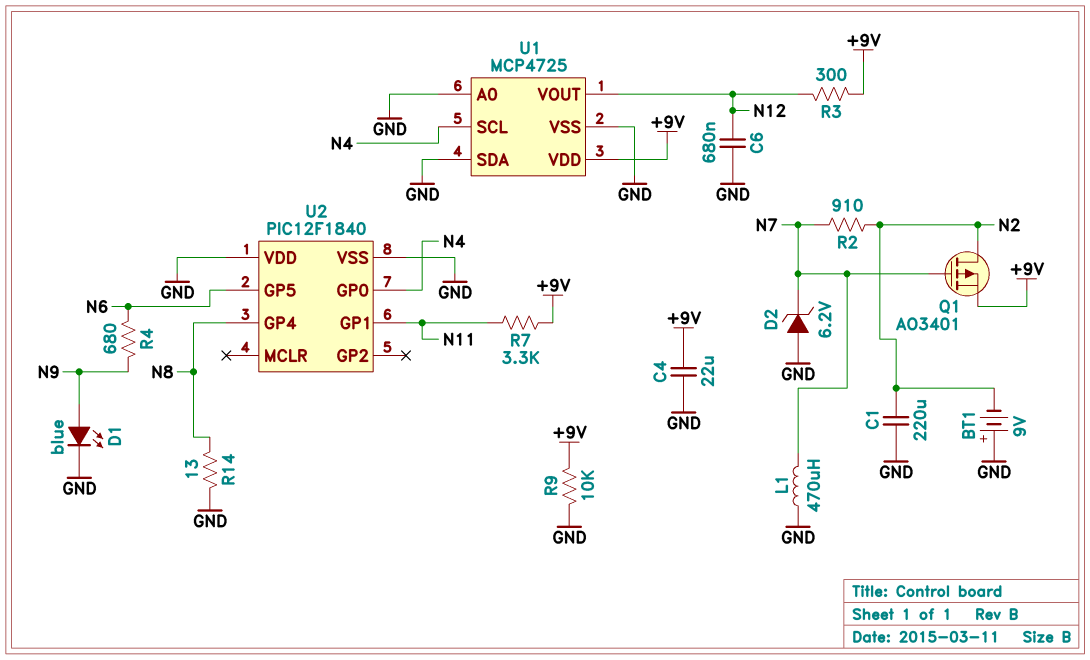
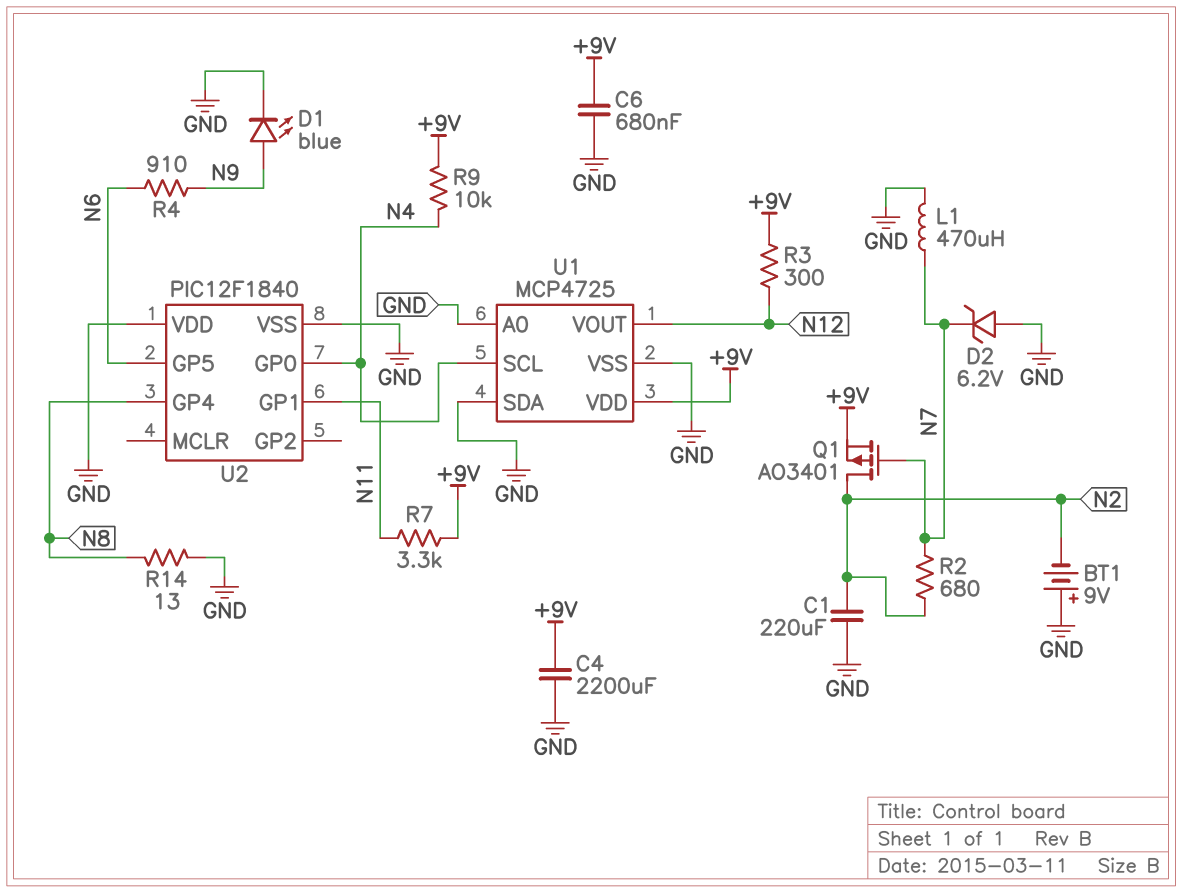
C4: 22uF (+9V, GND) -> 2200uF (+9V, GND)
C6: 680nF (GND, N12) -> 680nF (+9V, GND)
R2: 910 (N2, N7) -> 680 (N2, N7)
R4: 680 (N6, N9) -> 910 (N6, N9)
R9: 10k (+9V, GND) -> 10k (+9V, N4)

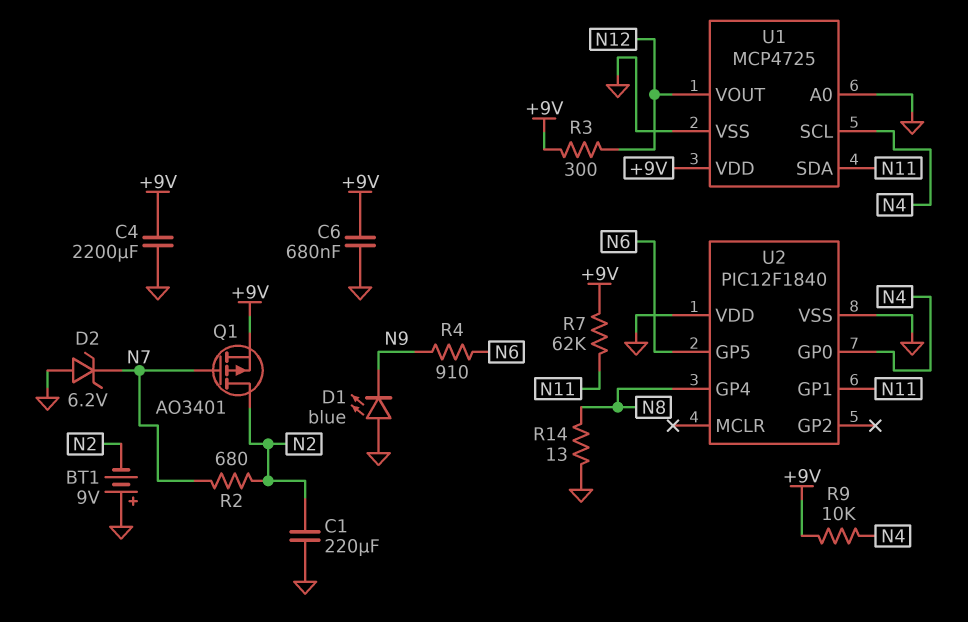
D1: LED blue (A N9, K GND) -> LED blue (A GND, K N9)
L1: 470uH (GND, N7) -> none
R7: 3.3k (+9V, N11) -> 62k (+9V, N11)
U1 pin SDA: GND -> N11

